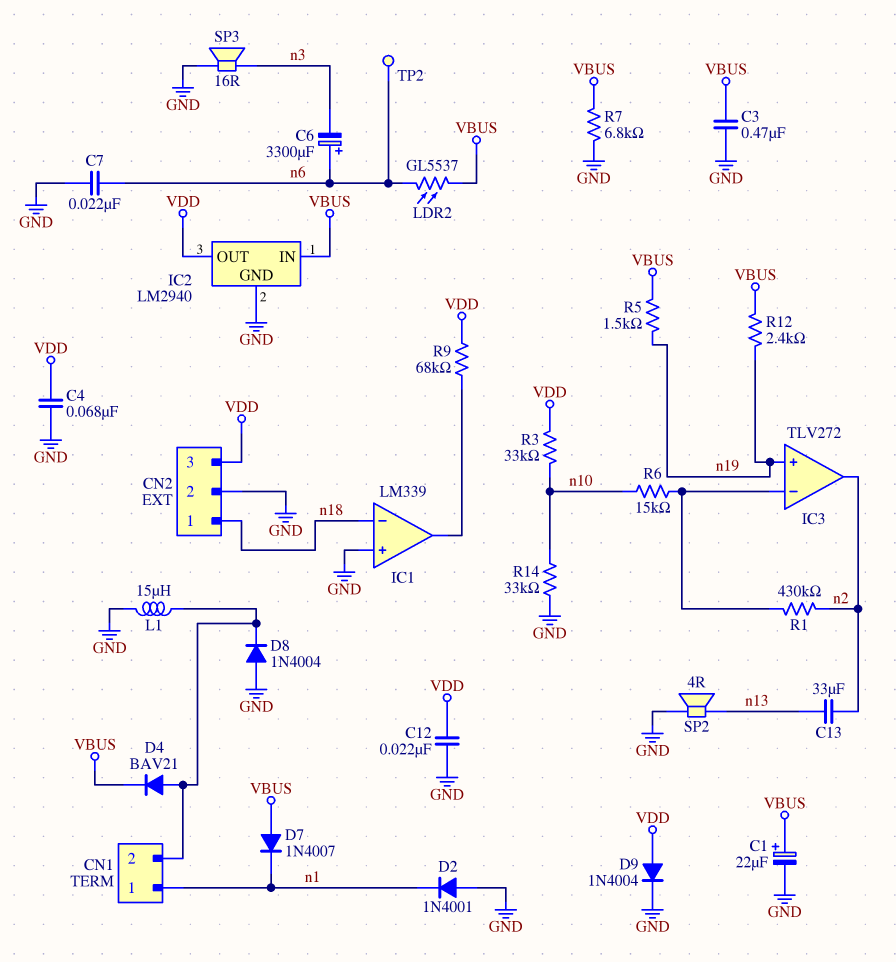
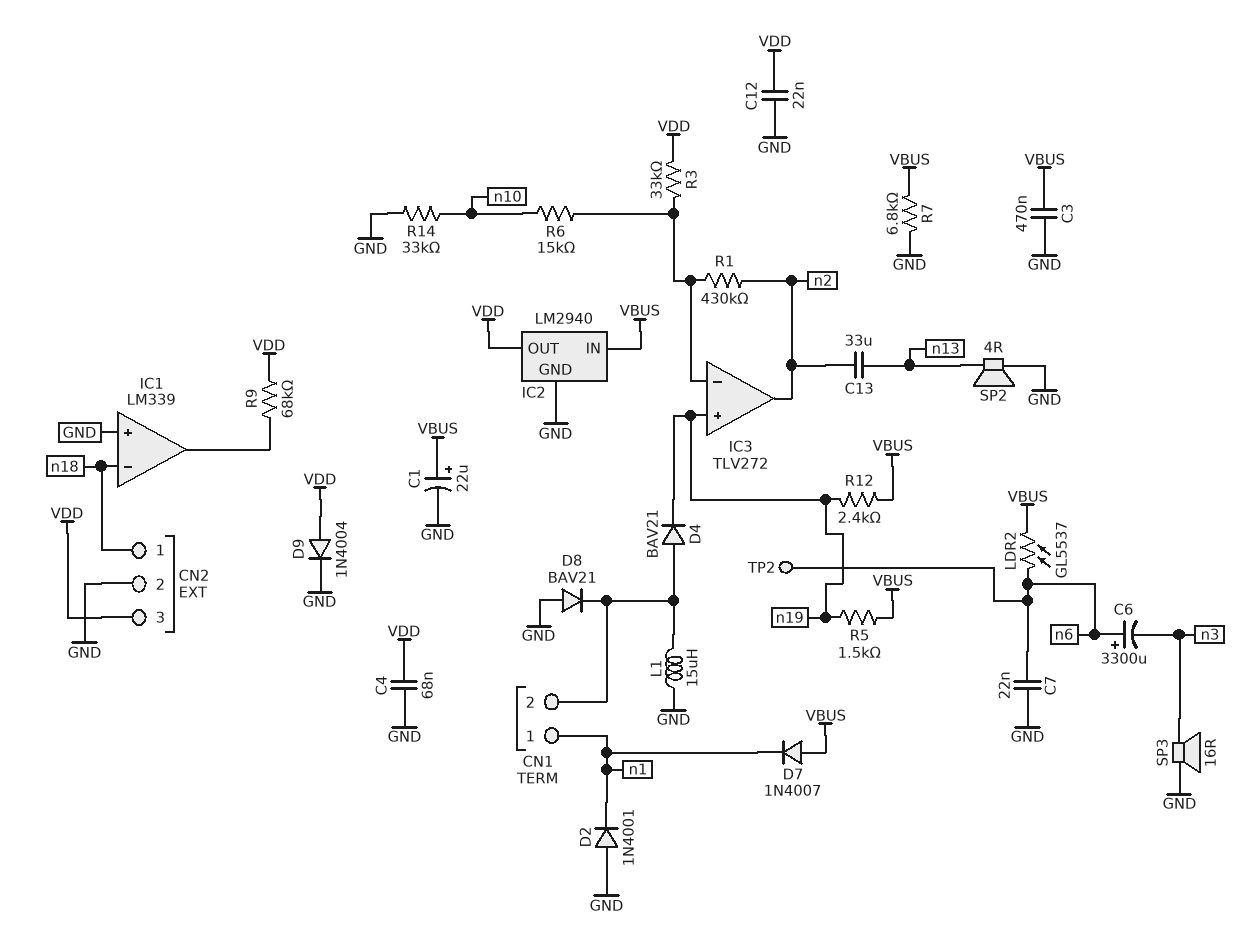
D4: diode BAV21 (A CN1/2, K VBUS) -> diode BAV21 (A CN1/2, K n19)
D8: diode 1N4004 (A GND, K CN1/2) -> diode BAV21 (A GND, K CN1/2)
R3: 33k (VDD, n10) -> 33k (IC3/in-, VDD)

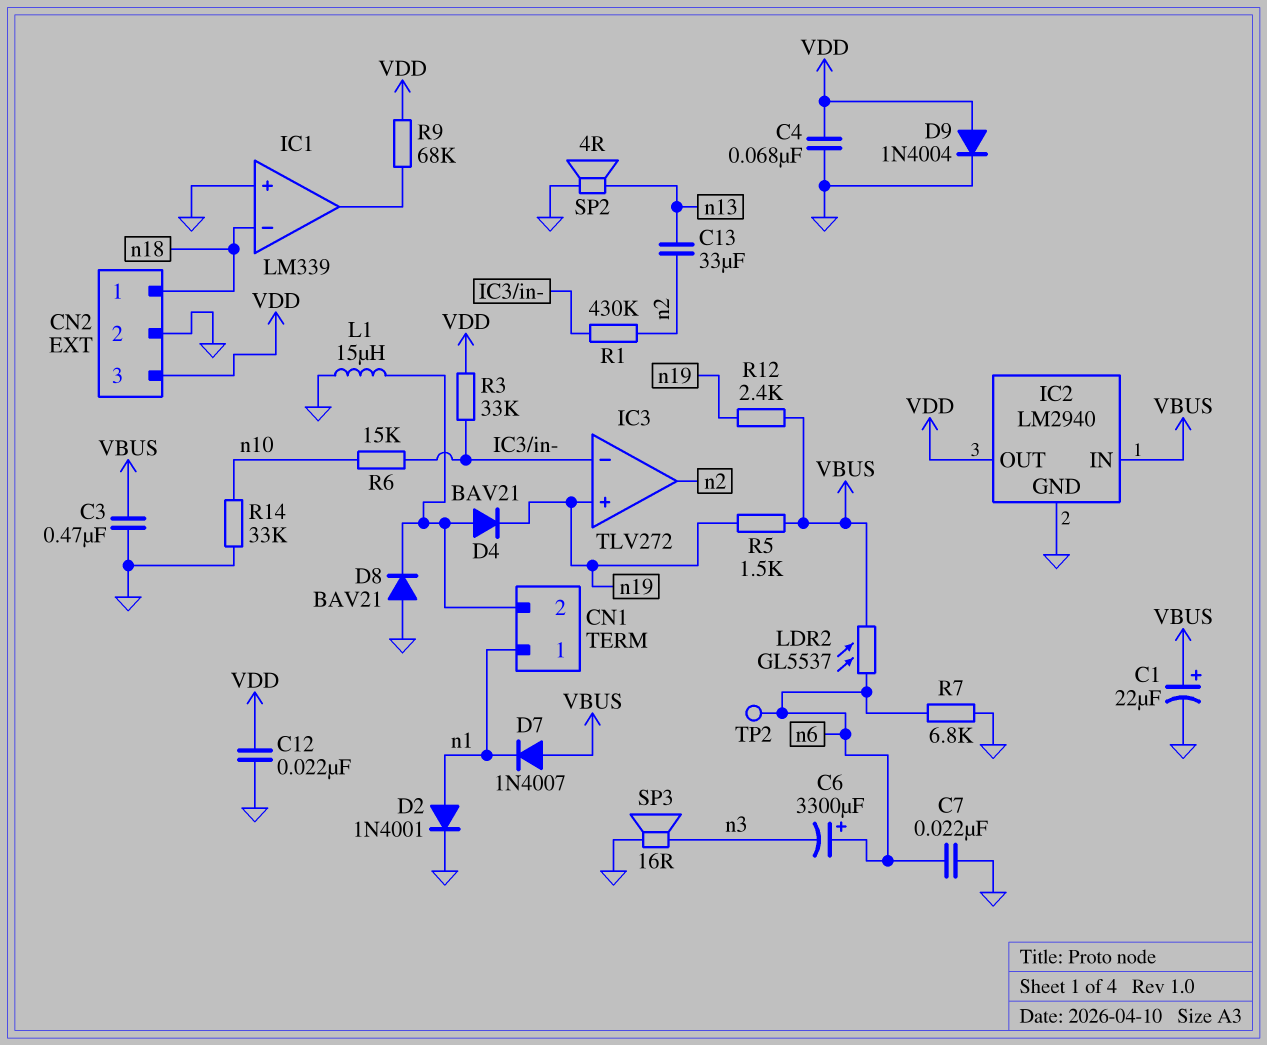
D2: diode 1N4001 (A GND, K n1) -> diode 1N4001 (A n1, K GND)
R7: 6.8k (GND, VBUS) -> 6.8k (GND, n6)

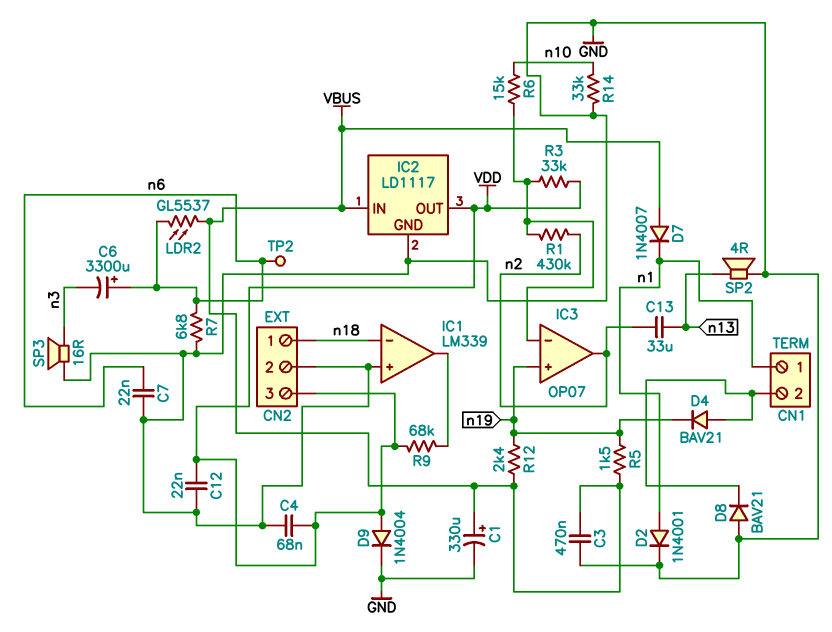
C1: 22uF (plus VBUS, minus GND) -> 330uF (plus VBUS, minus GND)
IC2: LM2940 -> LD1117
IC3: TLV272 -> OP07
L1: 15uH (CN1/2, GND) -> none

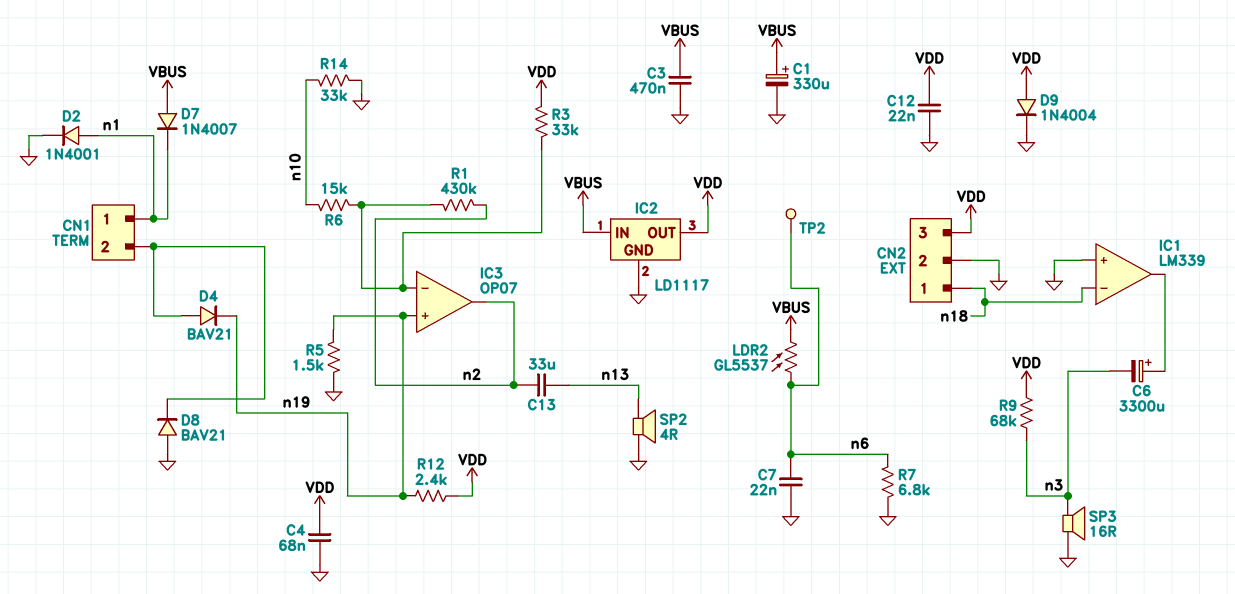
C6: 3300uF (plus n6, minus n3) -> 3300uF (plus IC1/out, minus n3)
R5: 1.5k (VBUS, n19) -> 1.5k (GND, n19)
R9: 68k (IC1/out, VDD) -> 68k (VDD, n3)
R12: 2.4k (VBUS, n19) -> 2.4k (VDD, n19)

